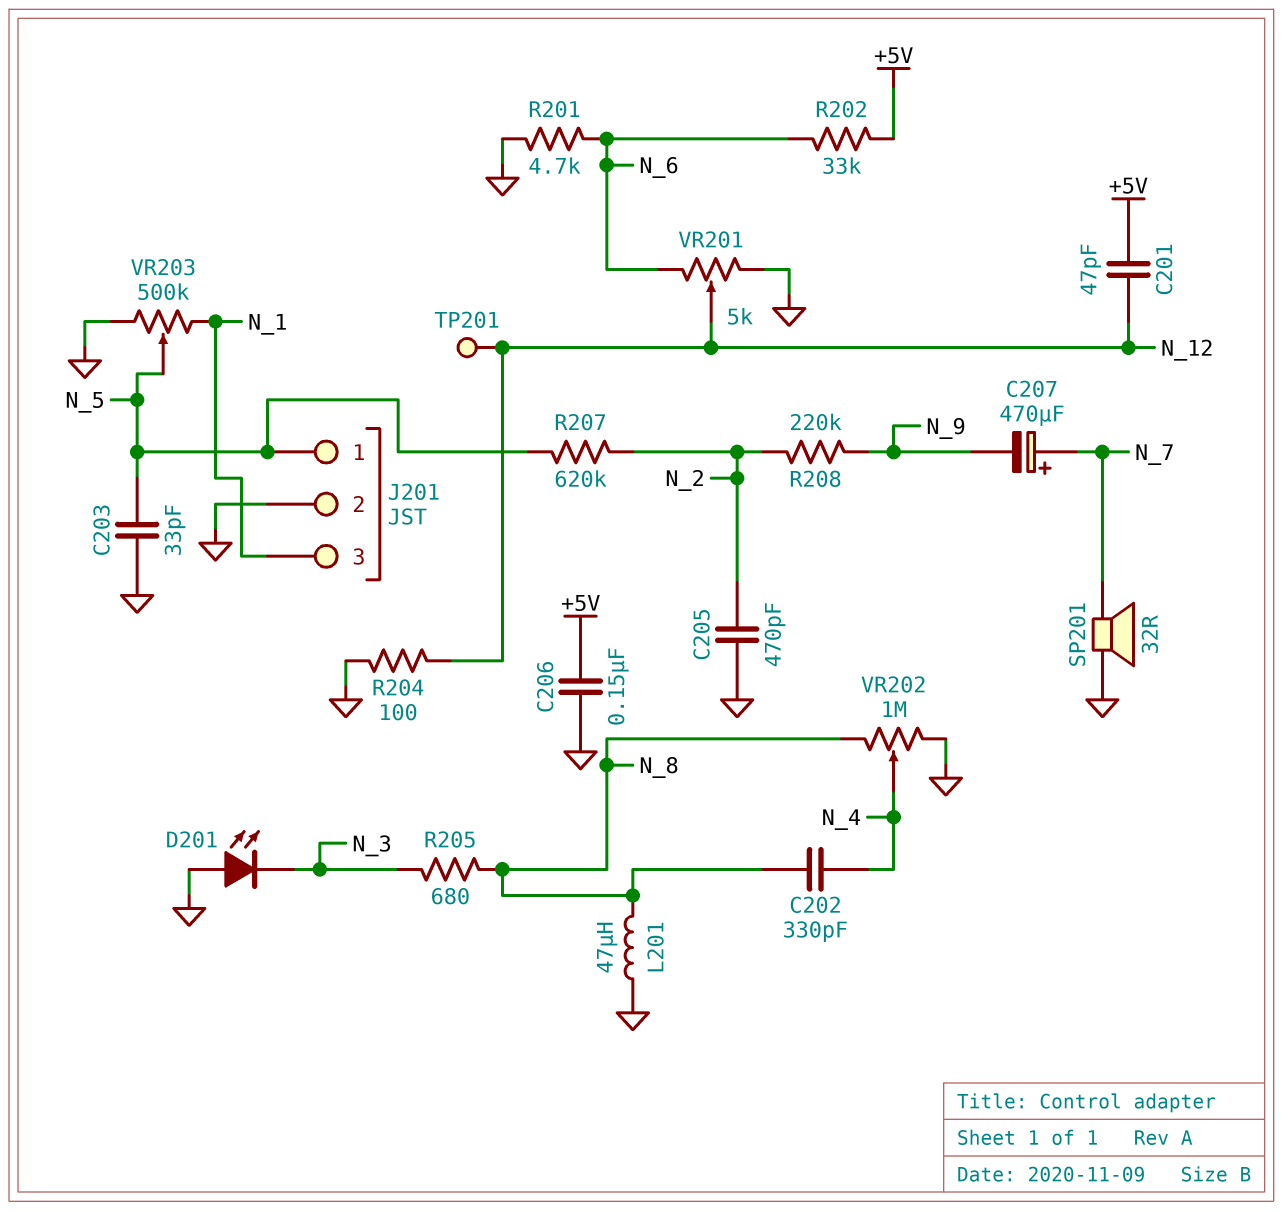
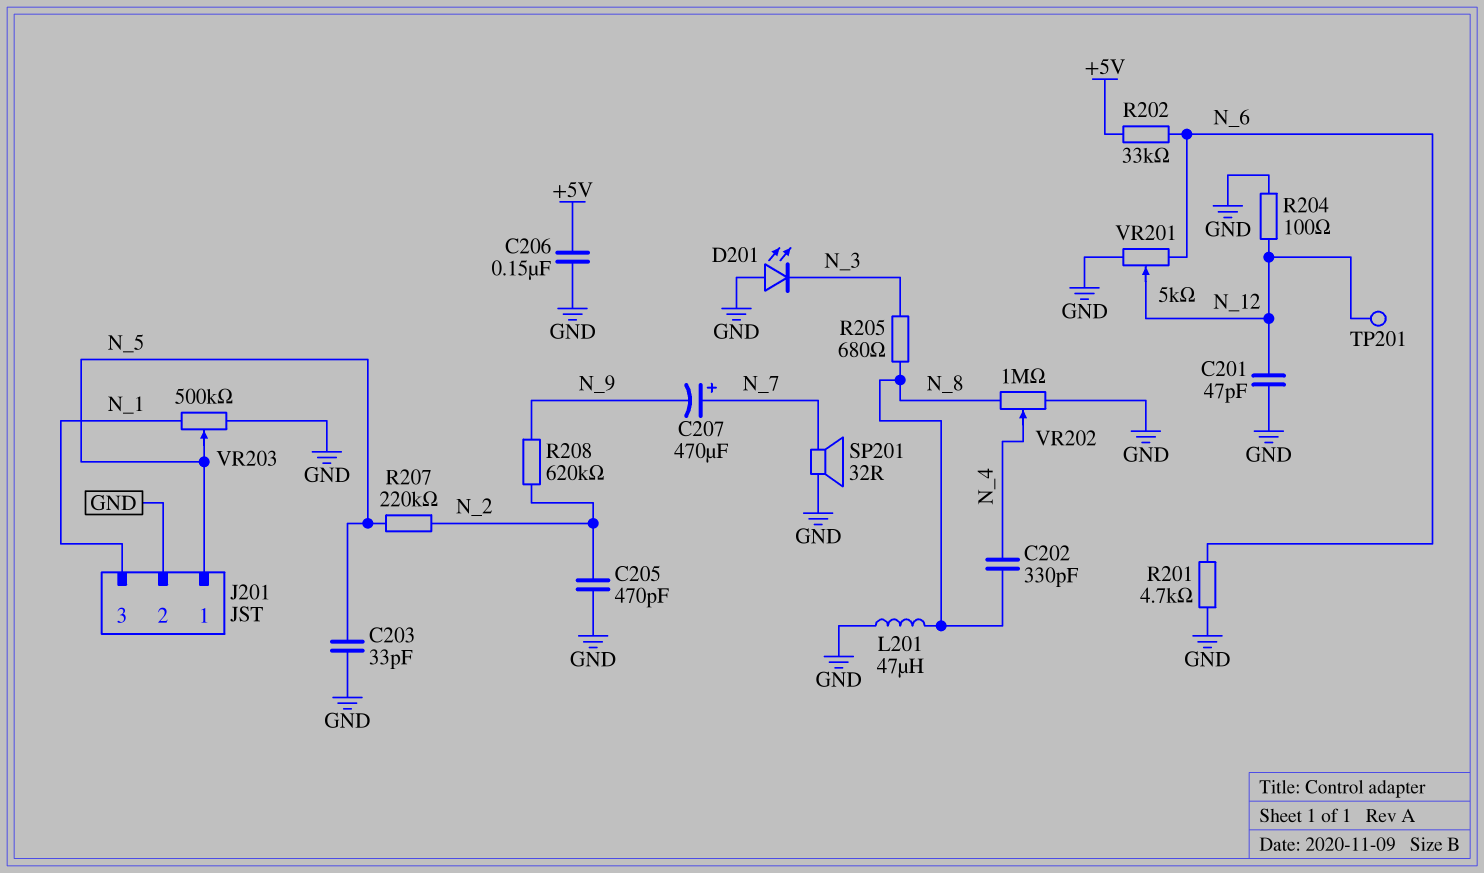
C201: 47pF (+5V, N_12) -> 47pF (GND, N_12)
R207: 620k (N_2, N_5) -> 220k (N_2, N_5)
R208: 220k (N_2, N_9) -> 620k (N_2, N_9)

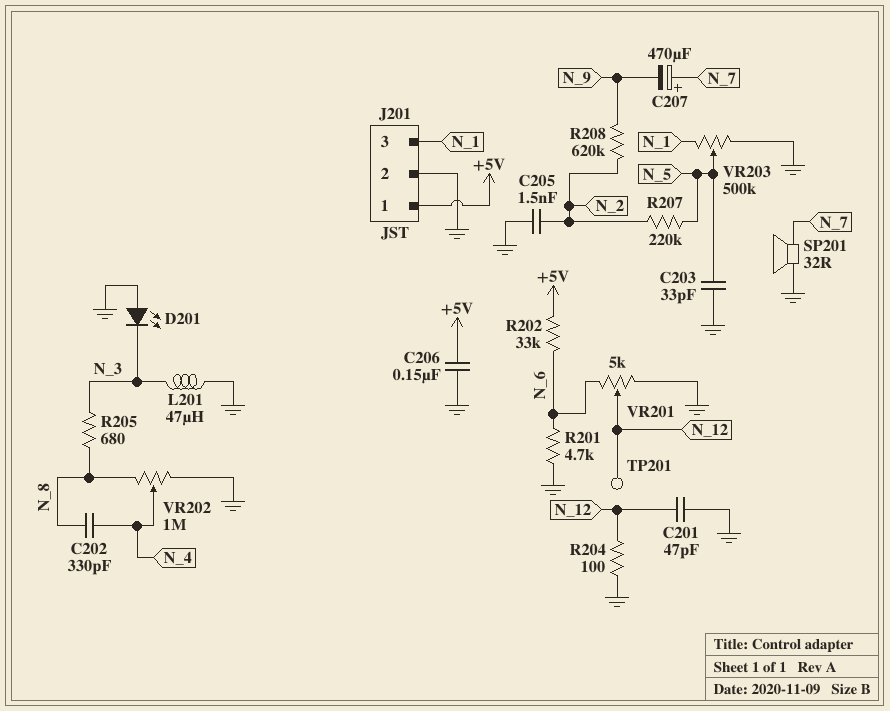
C205: 470pF (GND, N_2) -> 1.5nF (GND, N_2)
J201 pin 1: N_5 -> +5V
L201: 47uH (GND, N_8) -> 47uH (GND, N_3)

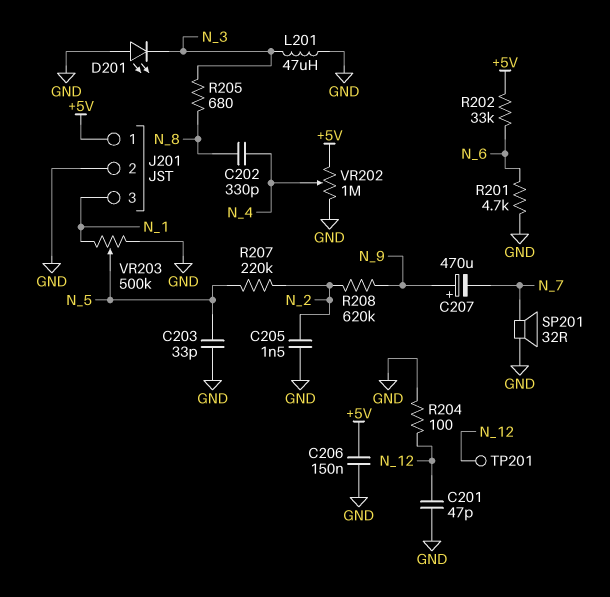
C207: 470uF (plus N_7, minus N_9) -> 470uF (plus N_9, minus N_7)
VR201: 5k (GND, N_6, wiper N_12) -> none
VR202: 1M (GND, N_8, wiper N_4) -> 1M (+5V, GND, wiper N_4)

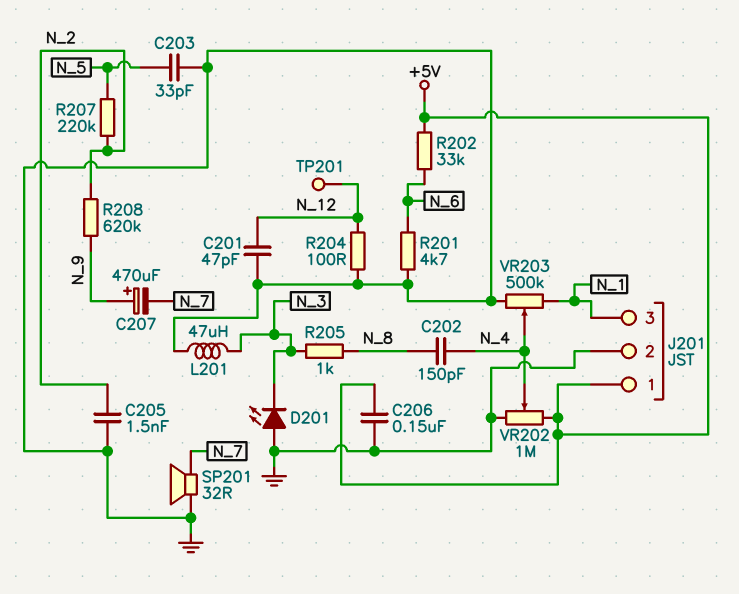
C202: 330pF (N_4, N_8) -> 150pF (N_4, N_8)
R205: 680 (N_3, N_8) -> 1k (N_3, N_8)
VR203: 500k (GND, N_1, wiper N_5) -> 500k (GND, N_1, wiper N_4)

